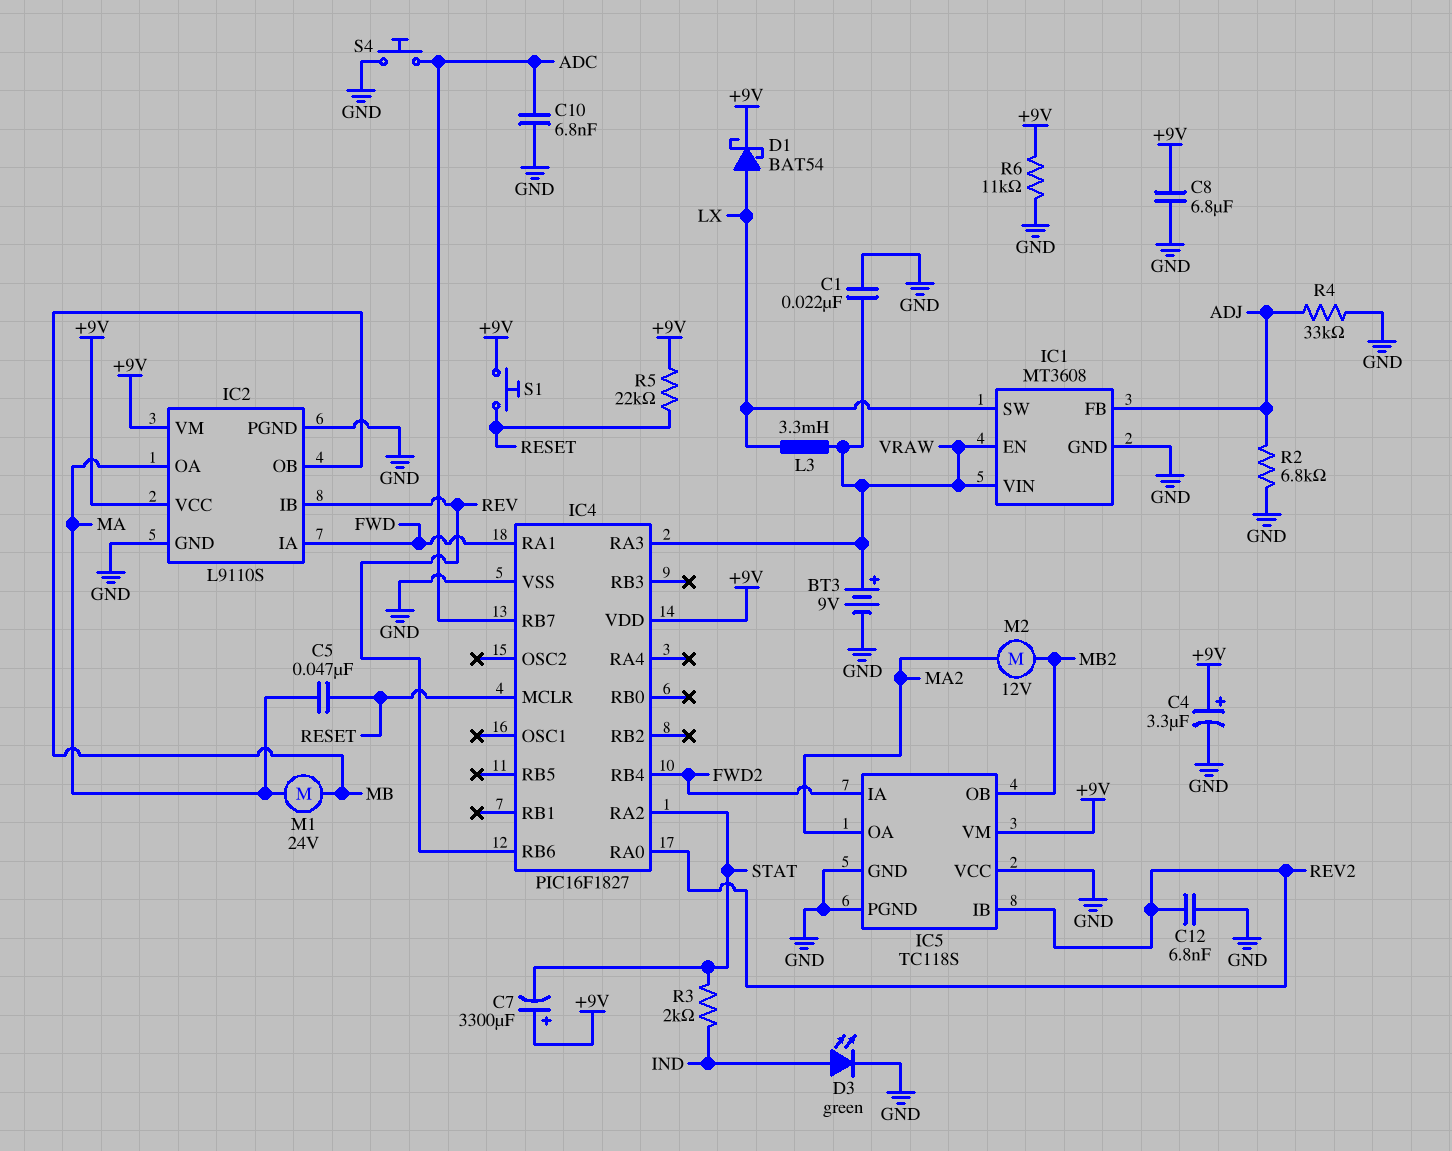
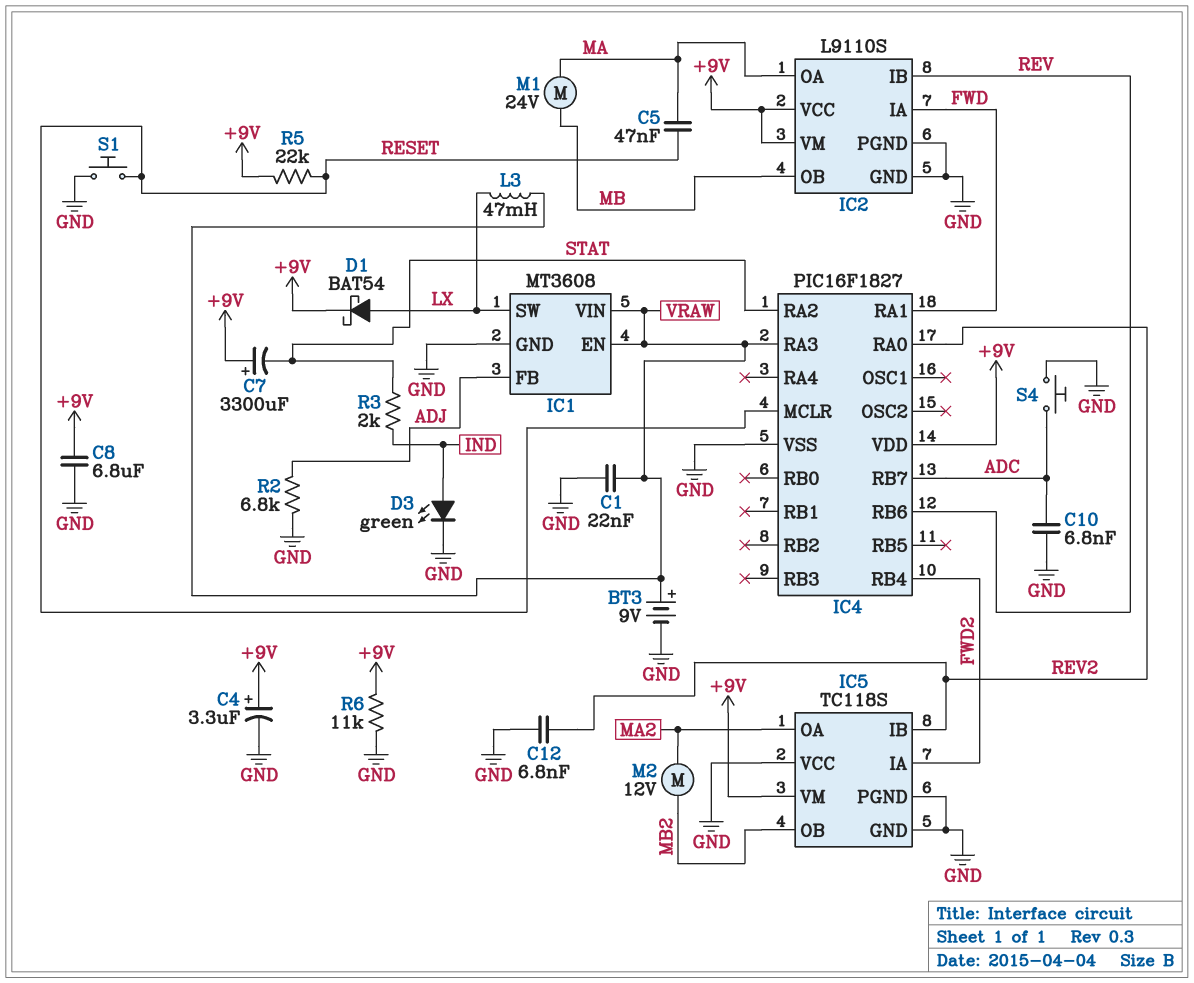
L3: 3.3mH (LX, VRAW) -> 47mH (LX, VRAW)
R4: 33k (ADJ, GND) -> none
S1: button (+9V, RESET) -> button (GND, RESET)

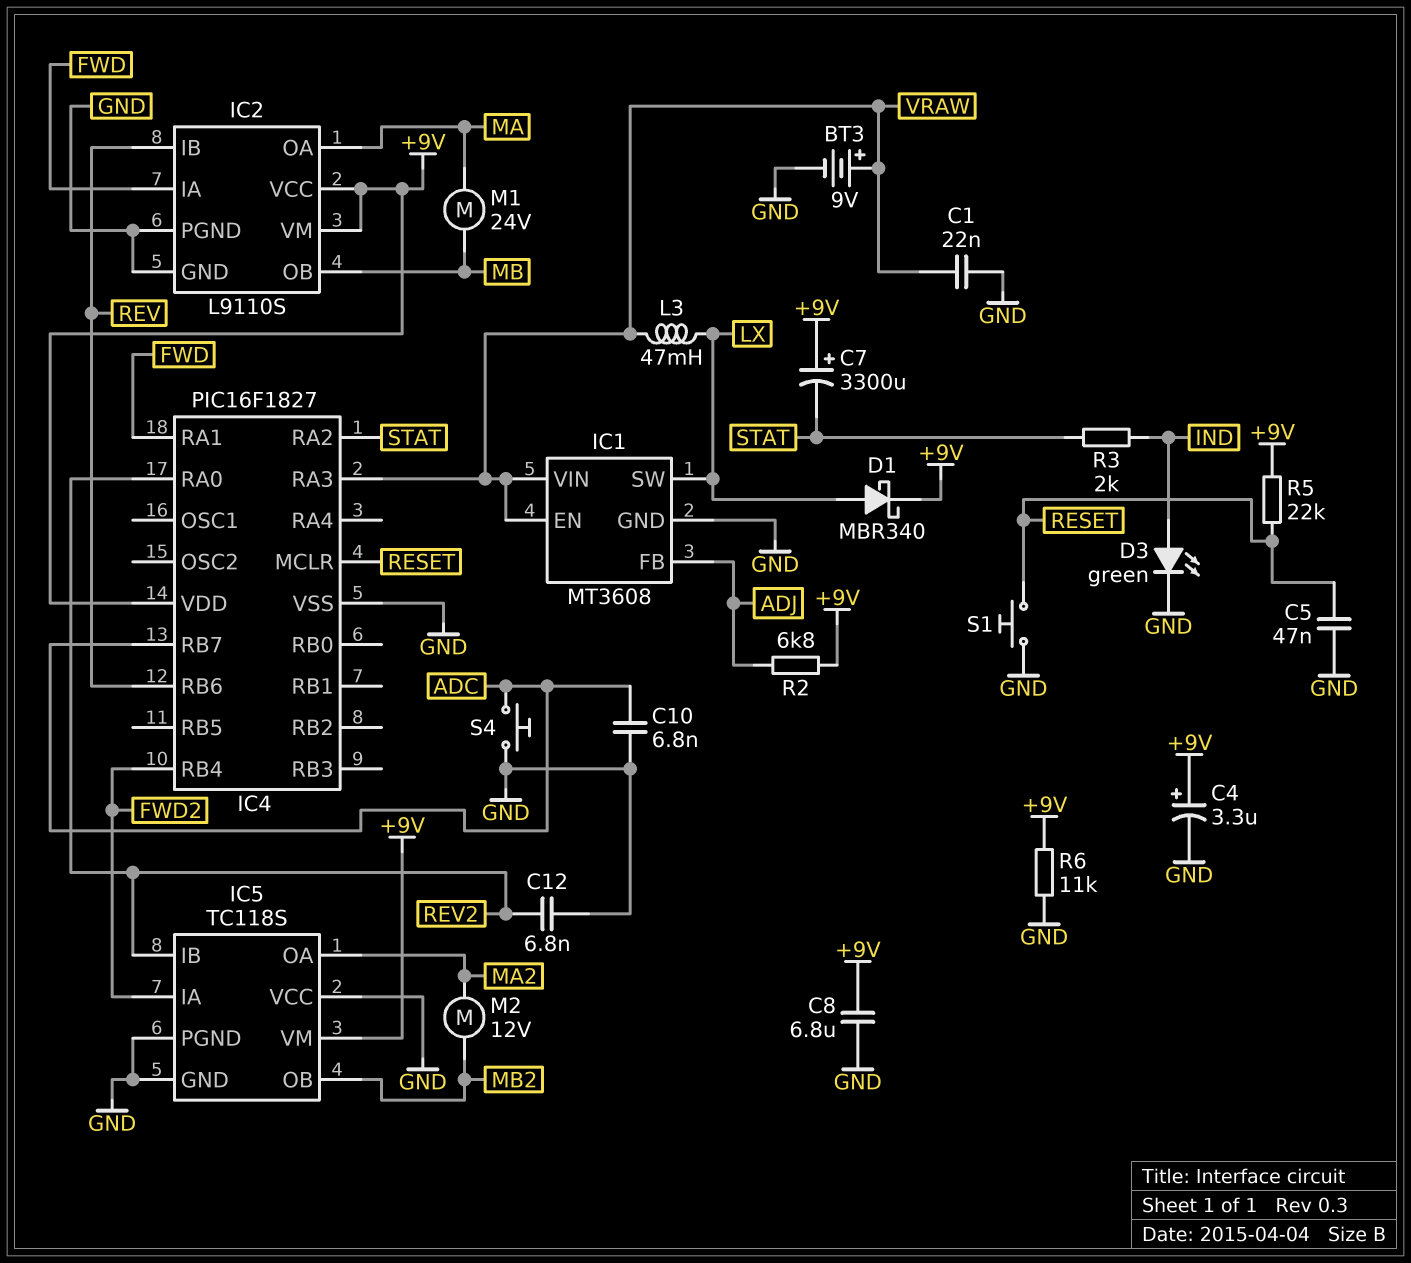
C5: 47nF (MA, RESET) -> 47nF (GND, RESET)
D1: schottky BAT54 (A LX, K +9V) -> schottky MBR340 (A LX, K +9V)
R2: 6.8k (ADJ, GND) -> 6.8k (+9V, ADJ)

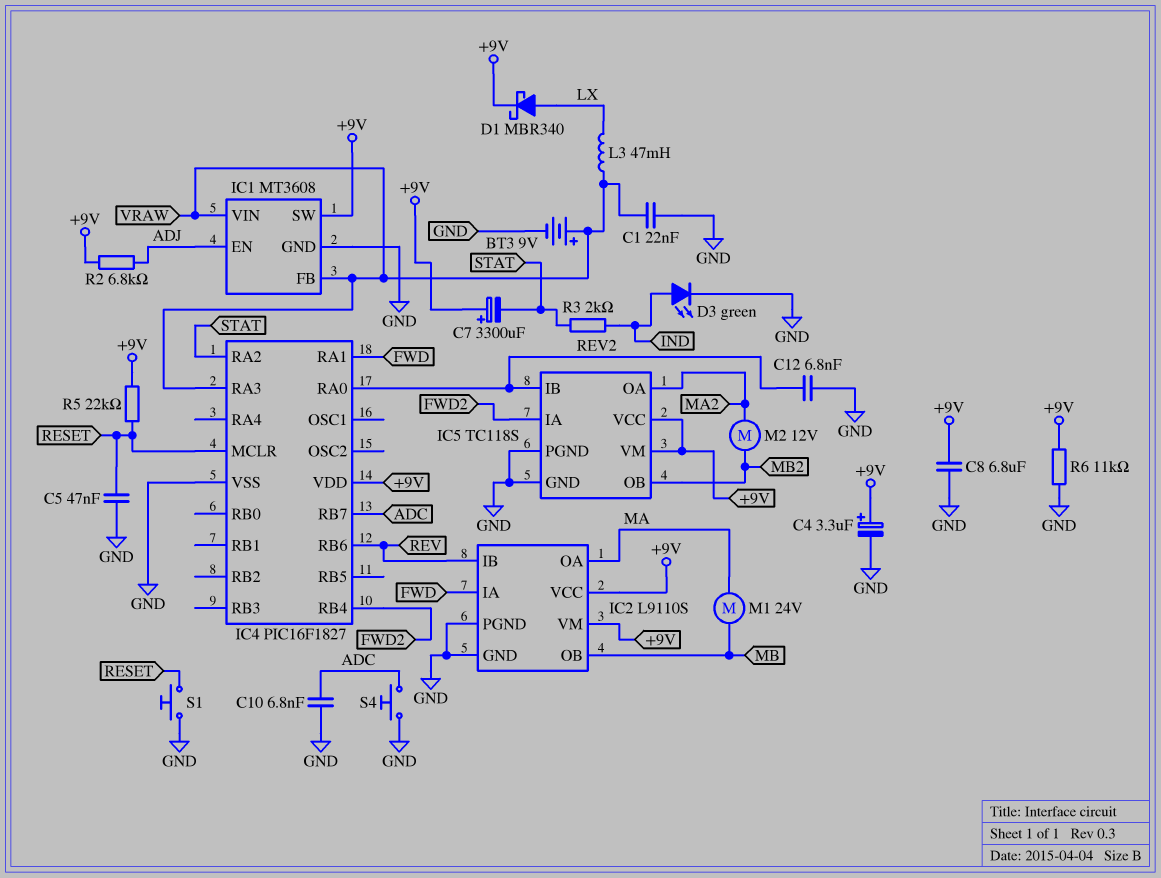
IC1 pin EN: VRAW -> ADJ
IC1 pin FB: ADJ -> VRAW
IC1 pin SW: LX -> +9V
IC5 pin VCC: GND -> +9V

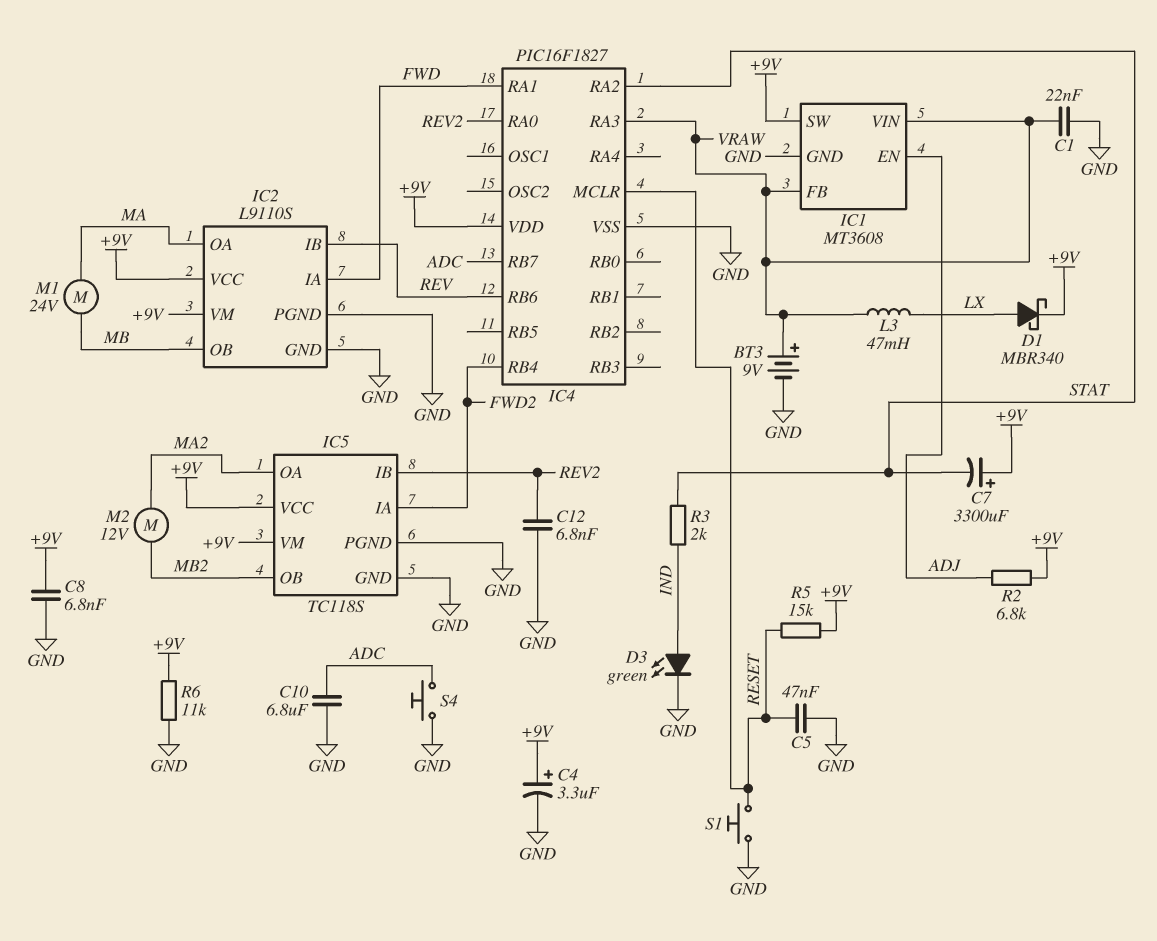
C8: 6.8uF (+9V, GND) -> 6.8nF (+9V, GND)
C10: 6.8nF (ADC, GND) -> 6.8uF (ADC, GND)
R5: 22k (+9V, RESET) -> 15k (+9V, RESET)

